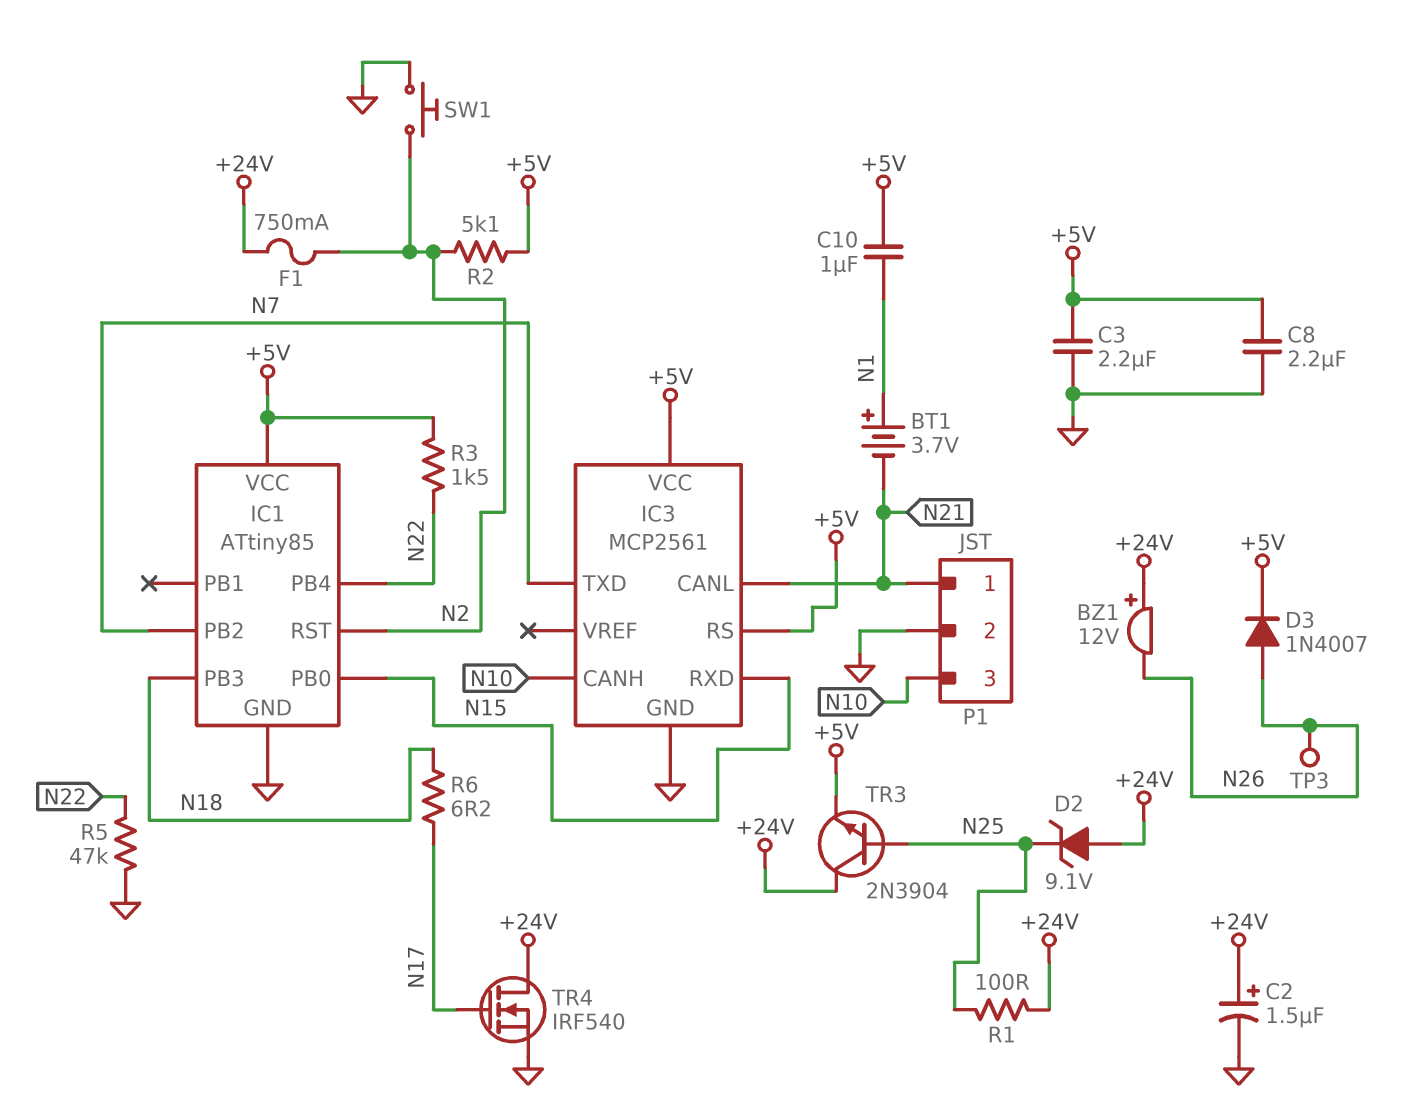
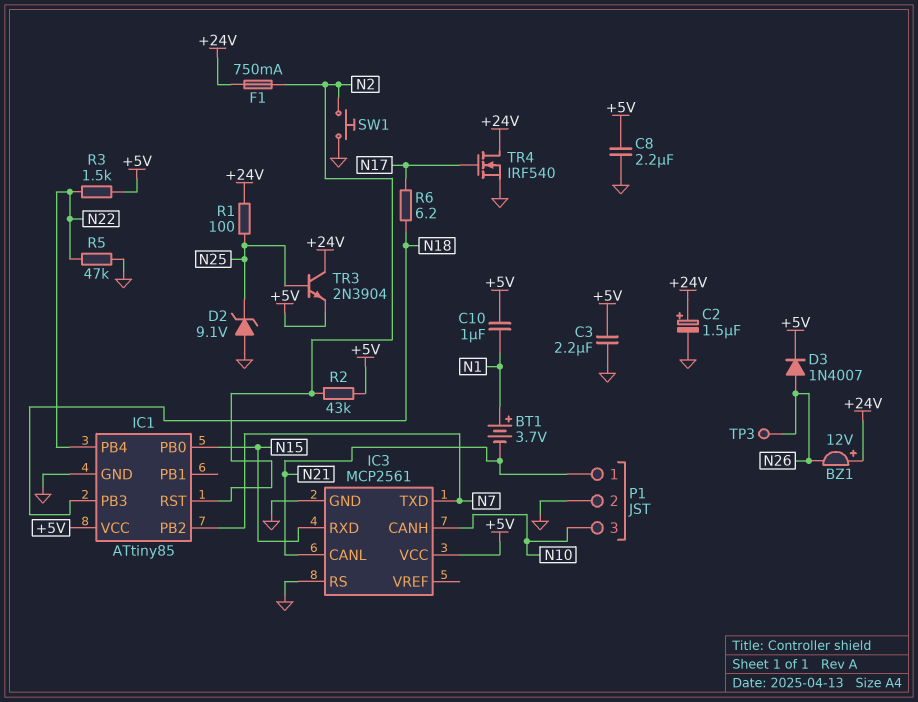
D2: zener 9.1V (A +24V, K N25) -> zener 9.1V (A GND, K N25)
IC3 pin RS: +5V -> GND
R2: 5.1k (+5V, N2) -> 43k (+5V, N2)

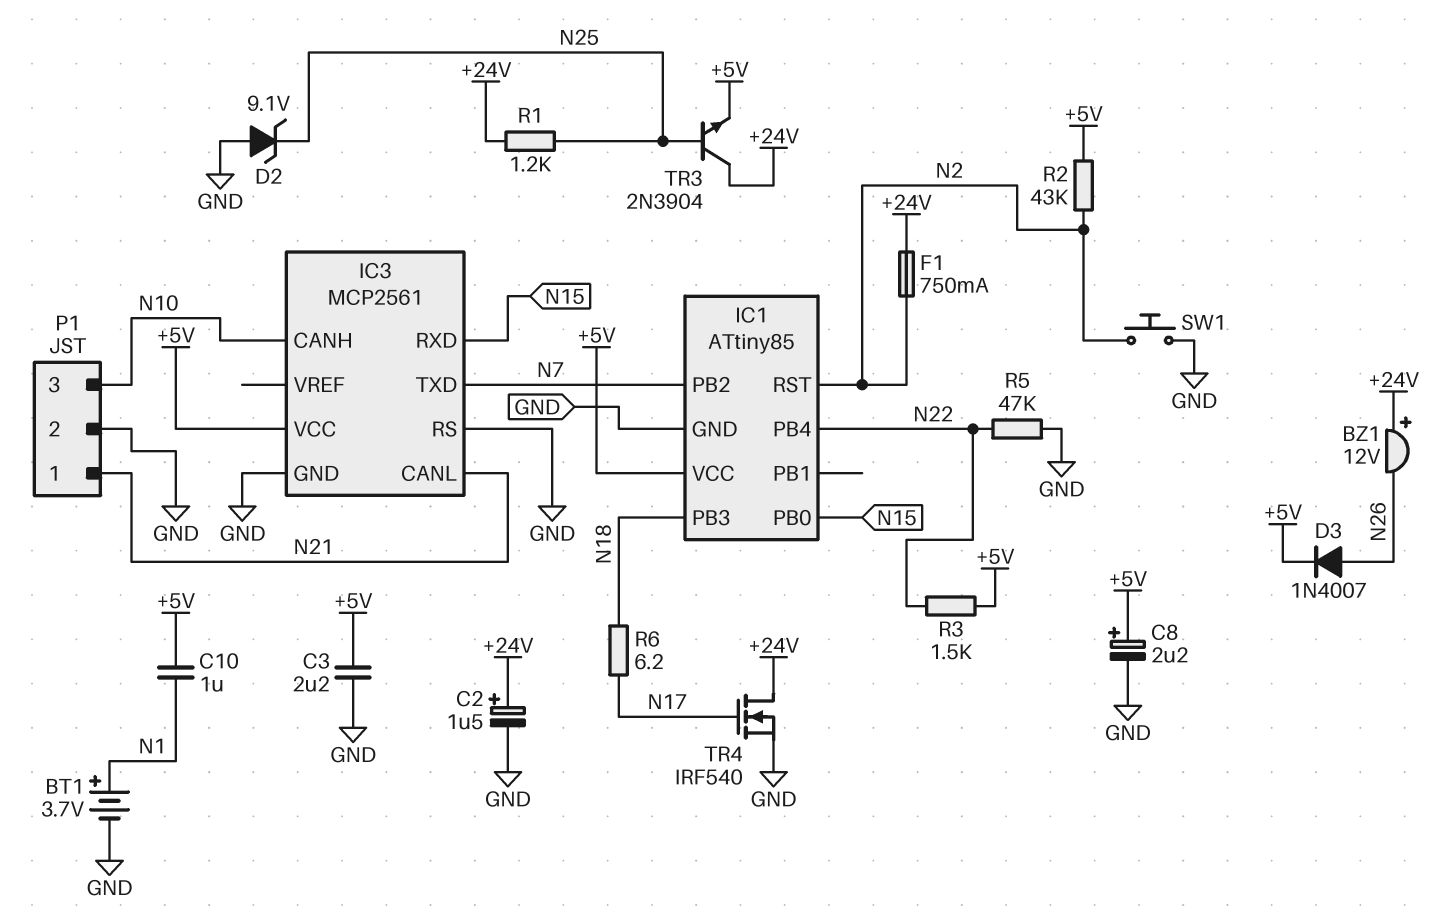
BT1: 3.7V (plus N1, minus N21) -> 3.7V (plus N1, minus GND)
C8: 2.2uF (+5V, GND) -> 2.2uF (plus +5V, minus GND)
R1: 100 (+24V, N25) -> 1.2k (+24V, N25)
TP3: test point (N26) -> none

